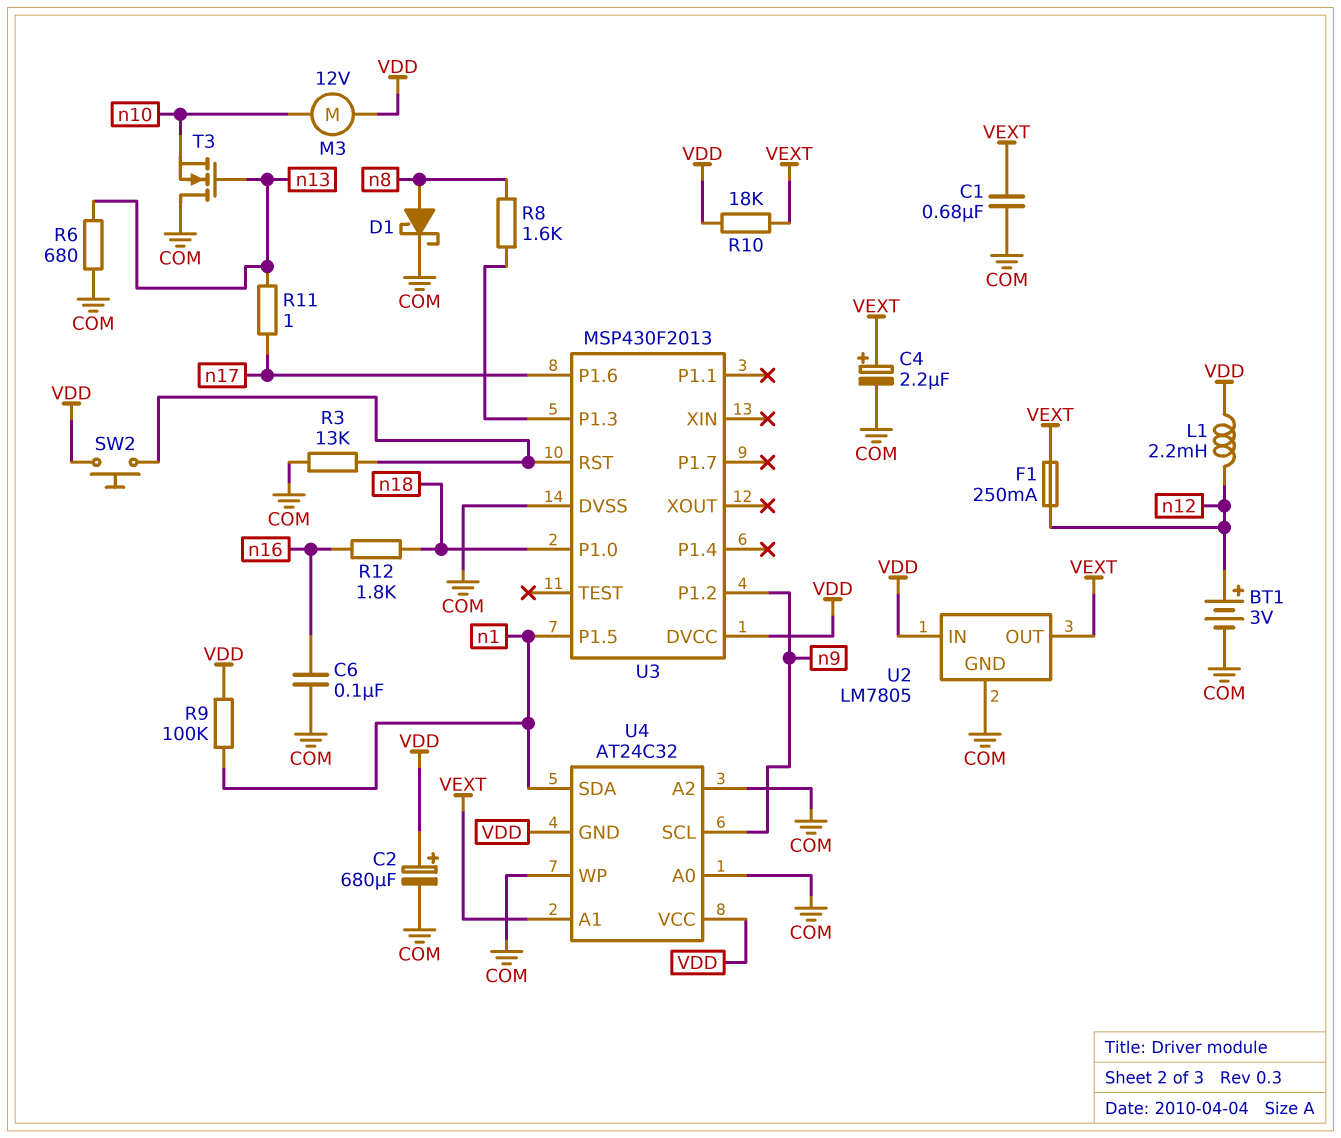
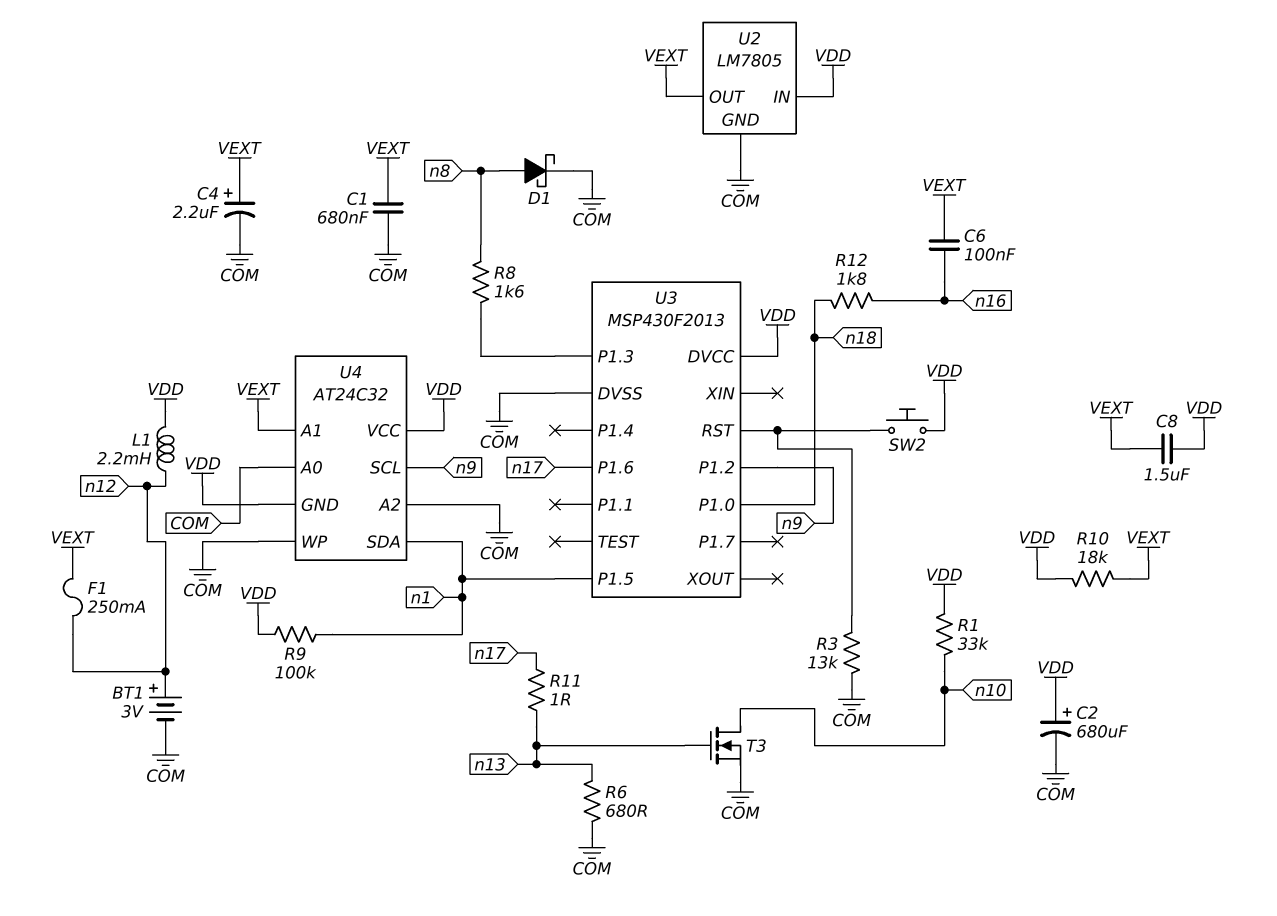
C6: 100nF (COM, n16) -> 100nF (VEXT, n16)
C8: none -> 1.5uF (VDD, VEXT)
M3: motor 12V (VDD, n10) -> none
R1: none -> 33k (VDD, n10)
T3: NMOS (G n13, D COM, S n10) -> NMOS (G n13, D n10, S COM)

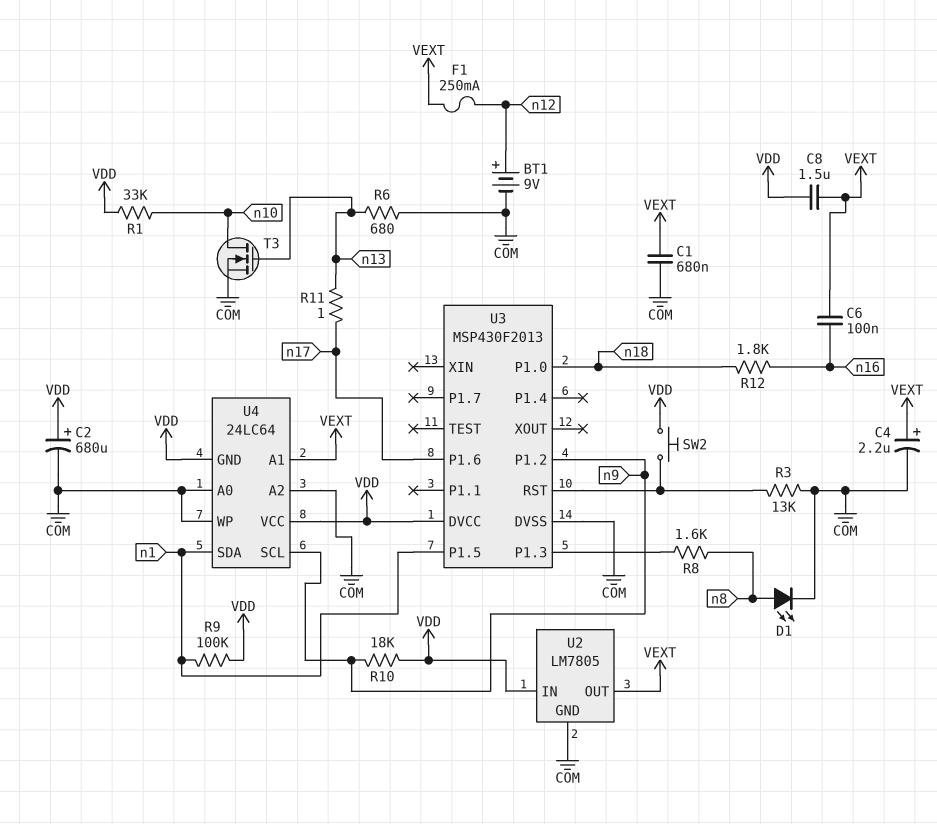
BT1: 3V (plus n12, minus COM) -> 9V (plus n12, minus COM)
D1: schottky (A n8, K COM) -> LED (A n8, K COM)
L1: 2.2mH (VDD, n12) -> none
R10: 18k (VDD, VEXT) -> 18k (VDD, n9)
U4: AT24C32 -> 24LC64

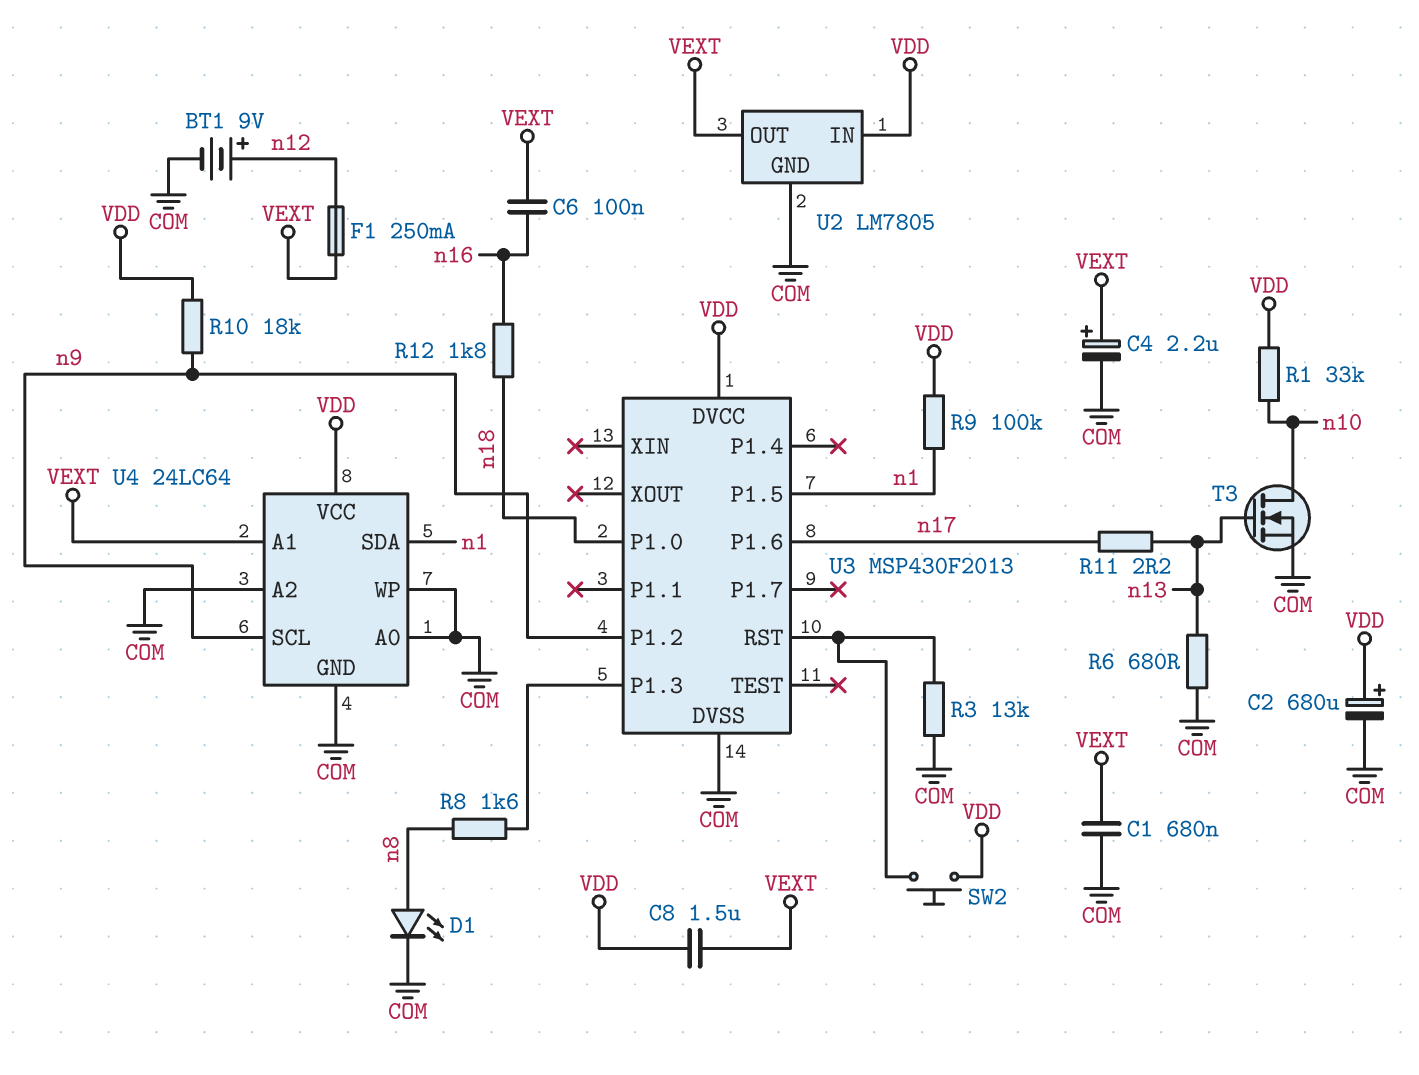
R11: 1 (n13, n17) -> 2.2 (n13, n17)
U4 pin GND: VDD -> COM

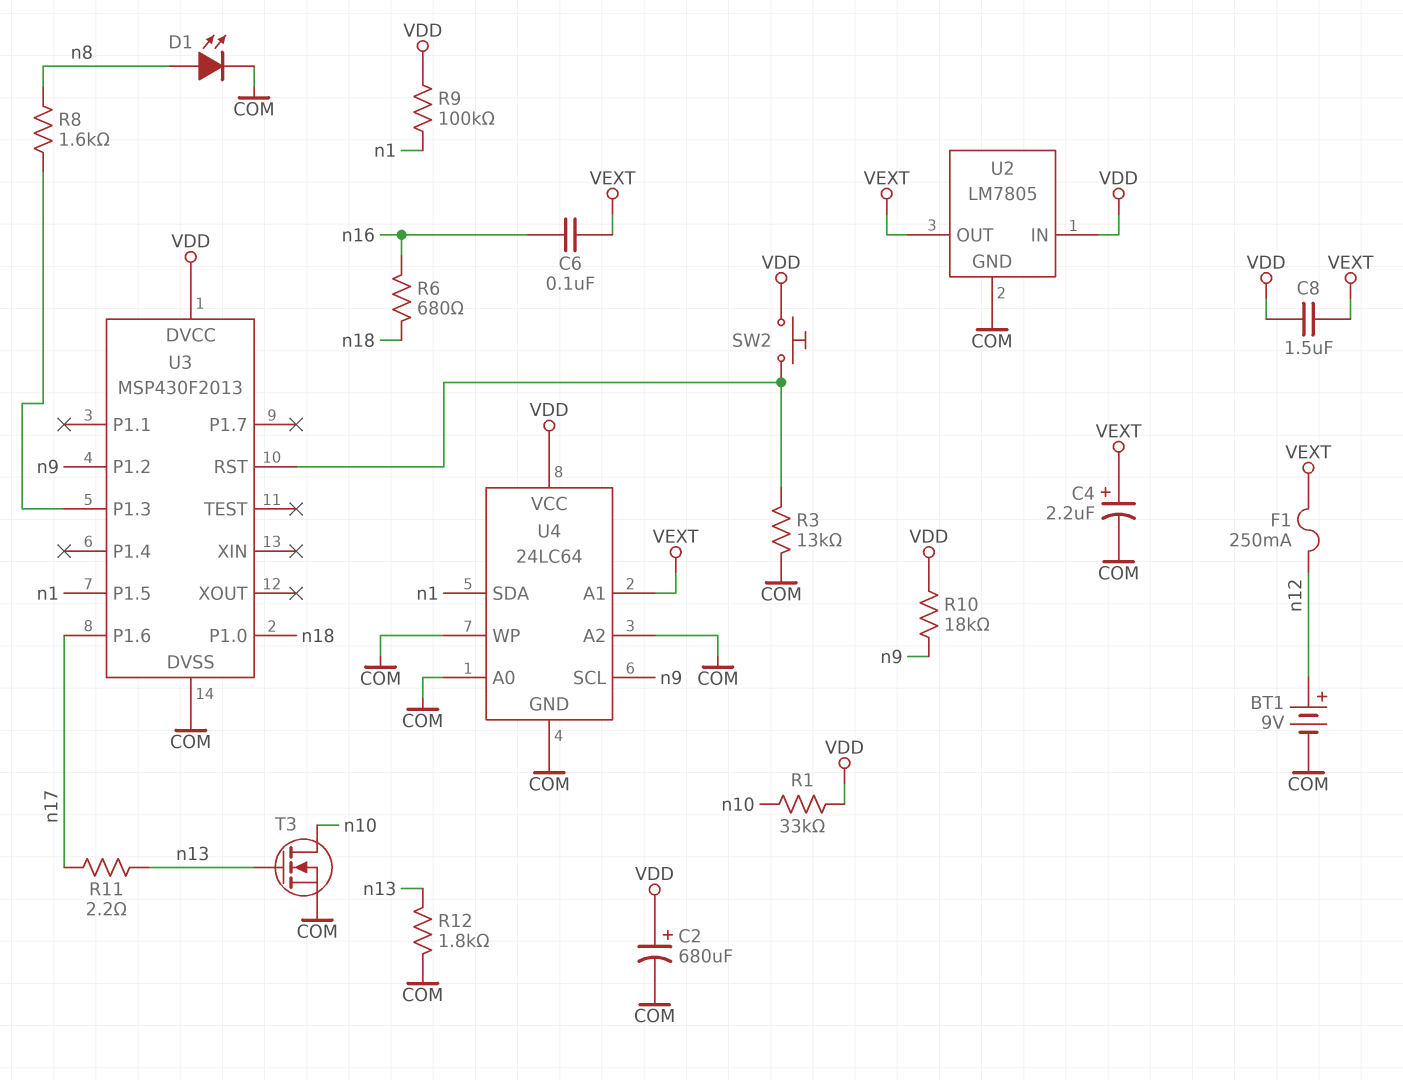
C1: 680nF (COM, VEXT) -> none
R6: 680 (COM, n13) -> 680 (n16, n18)
R12: 1.8k (n16, n18) -> 1.8k (COM, n13)

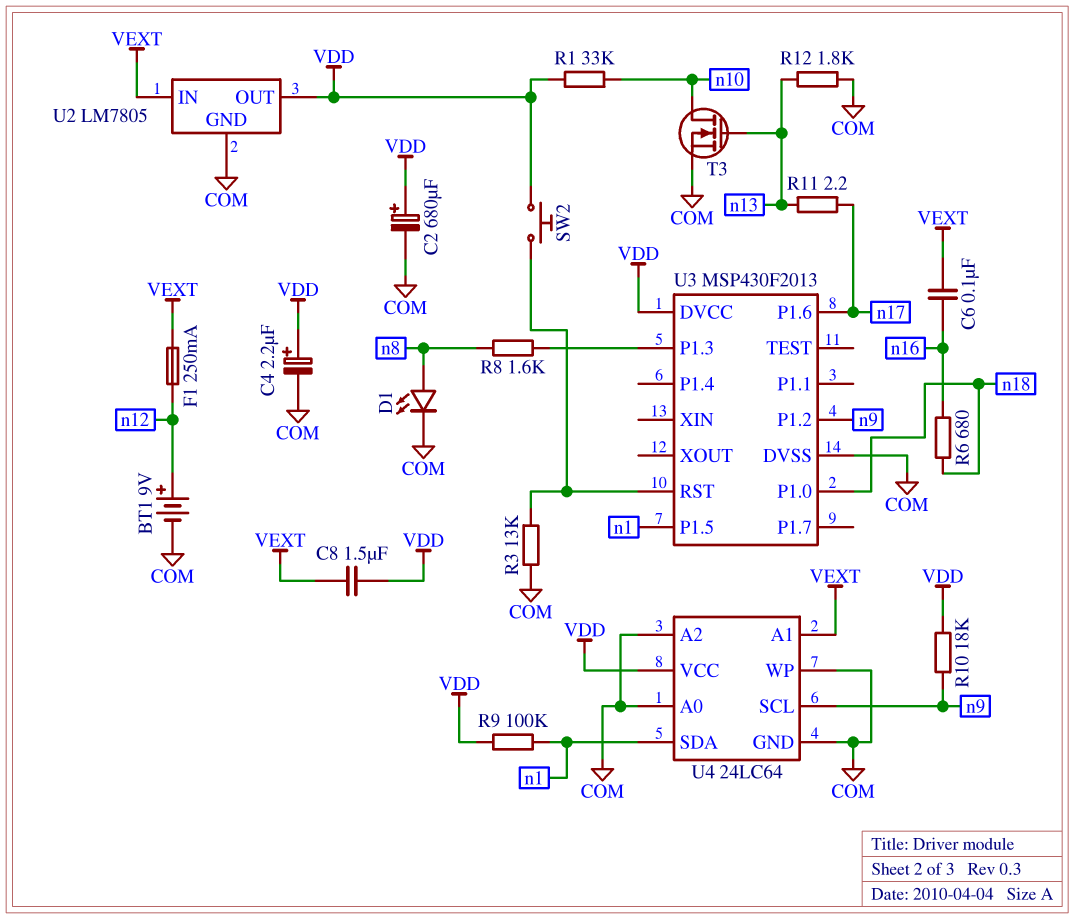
C4: 2.2uF (plus VEXT, minus COM) -> 2.2uF (plus VDD, minus COM)
U2 pin IN: VDD -> VEXT
U2 pin OUT: VEXT -> VDD

